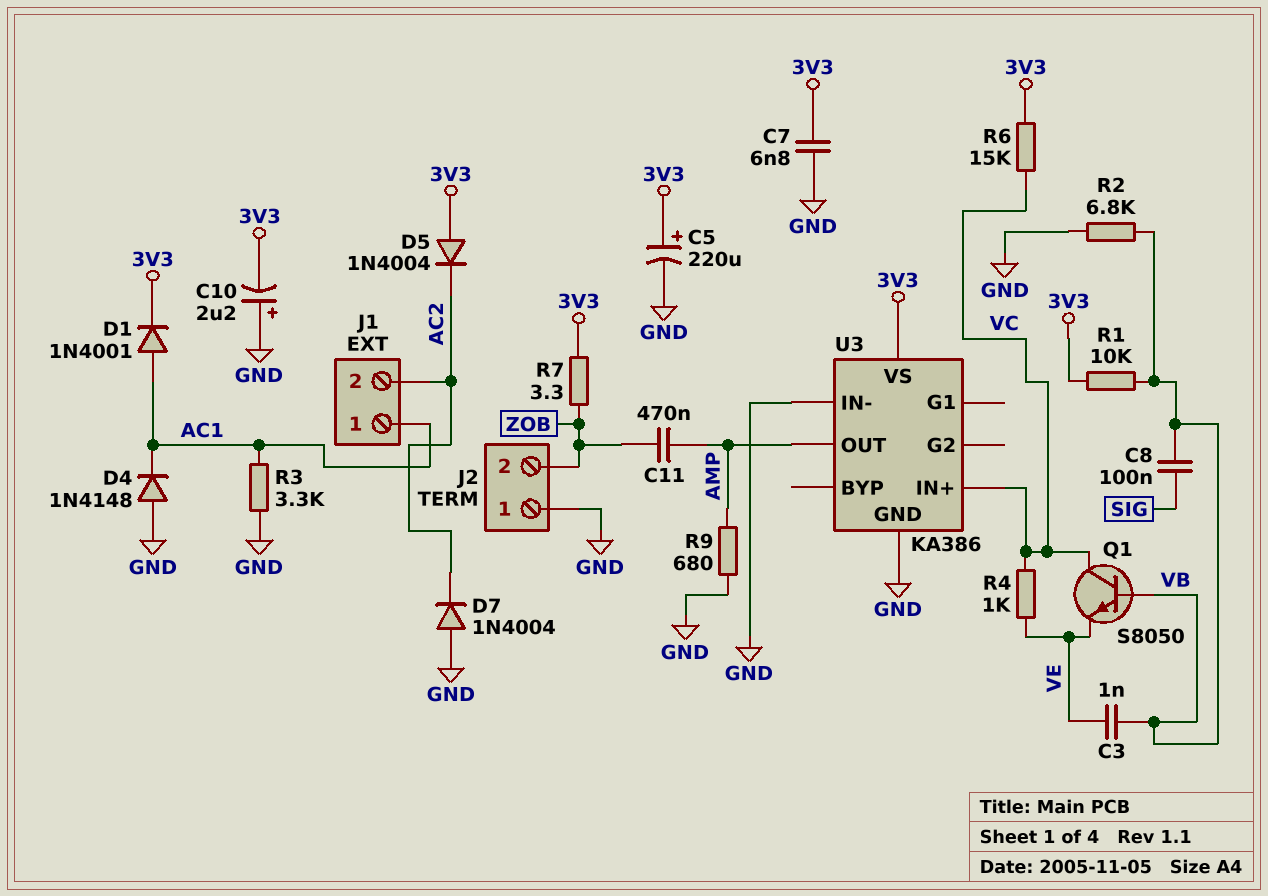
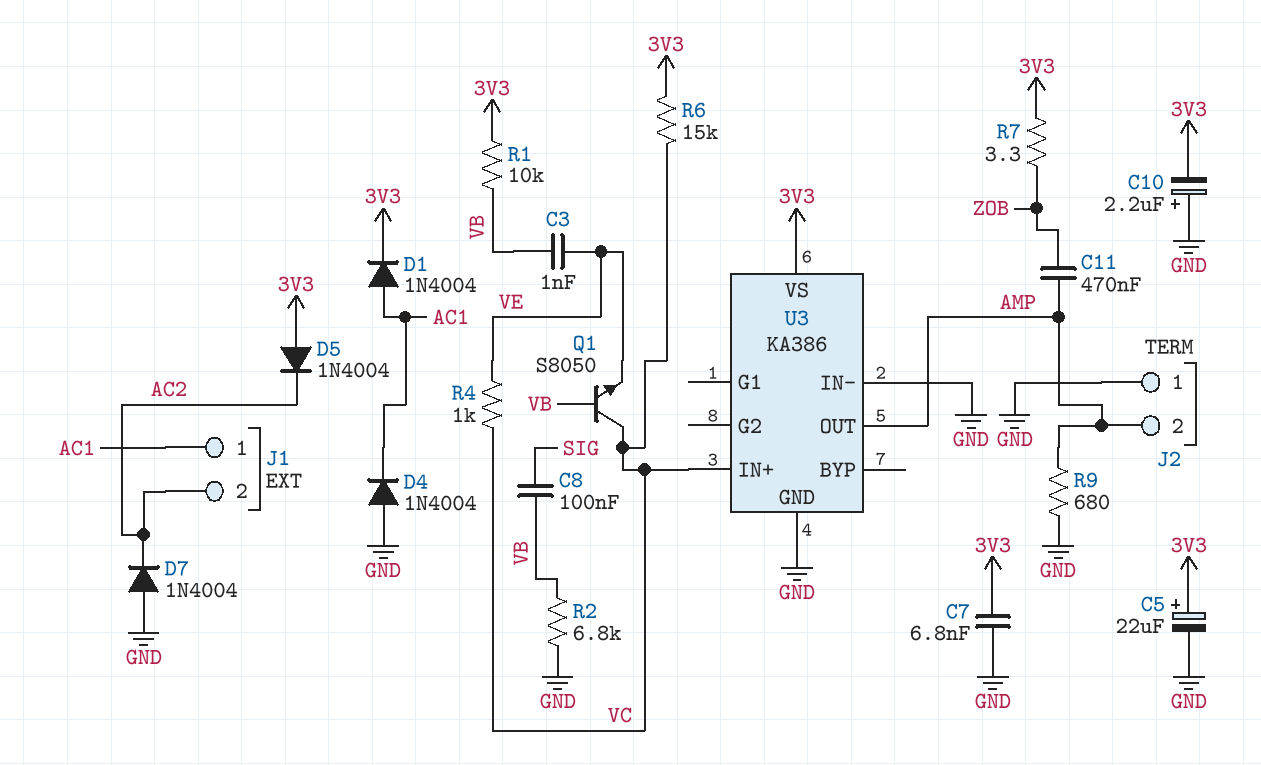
C5: 220uF (plus 3V3, minus GND) -> 22uF (plus 3V3, minus GND)
D1: diode 1N4001 (A AC1, K 3V3) -> diode 1N4004 (A AC1, K 3V3)
D4: diode 1N4148 (A GND, K AC1) -> diode 1N4004 (A GND, K AC1)
J2 pin 2: ZOB -> AMP
R3: 3.3k (AC1, GND) -> none

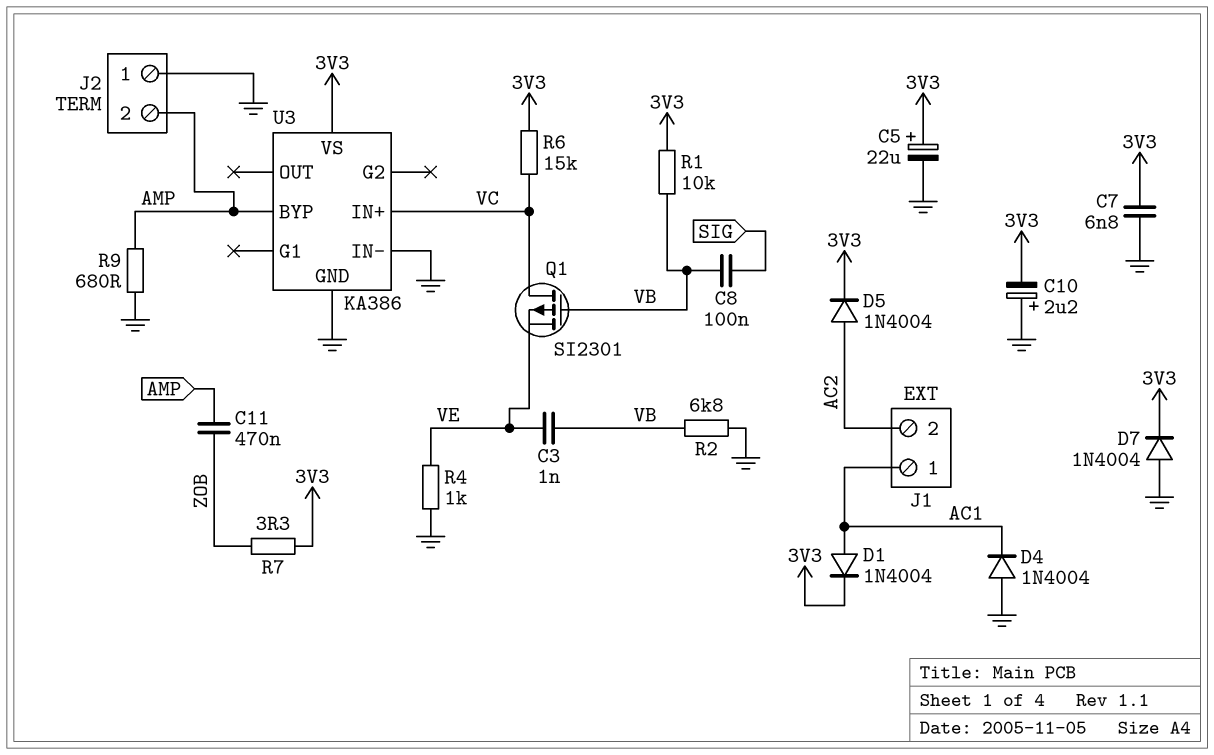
D5: diode 1N4004 (A 3V3, K AC2) -> diode 1N4004 (A AC2, K 3V3)
D7: diode 1N4004 (A GND, K AC2) -> diode 1N4004 (A GND, K 3V3)
Q1: NPN S8050 (B VB, C VC, E VE) -> PMOS SI2301 (G VB, D VC, S VE)
R4: 1k (VC, VE) -> 1k (GND, VE)
U3 pin BYP: none -> AMP
U3 pin OUT: AMP -> none

